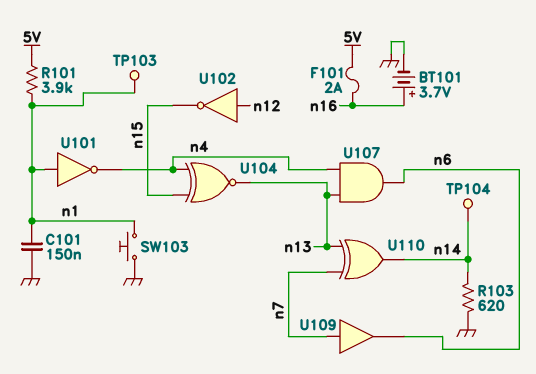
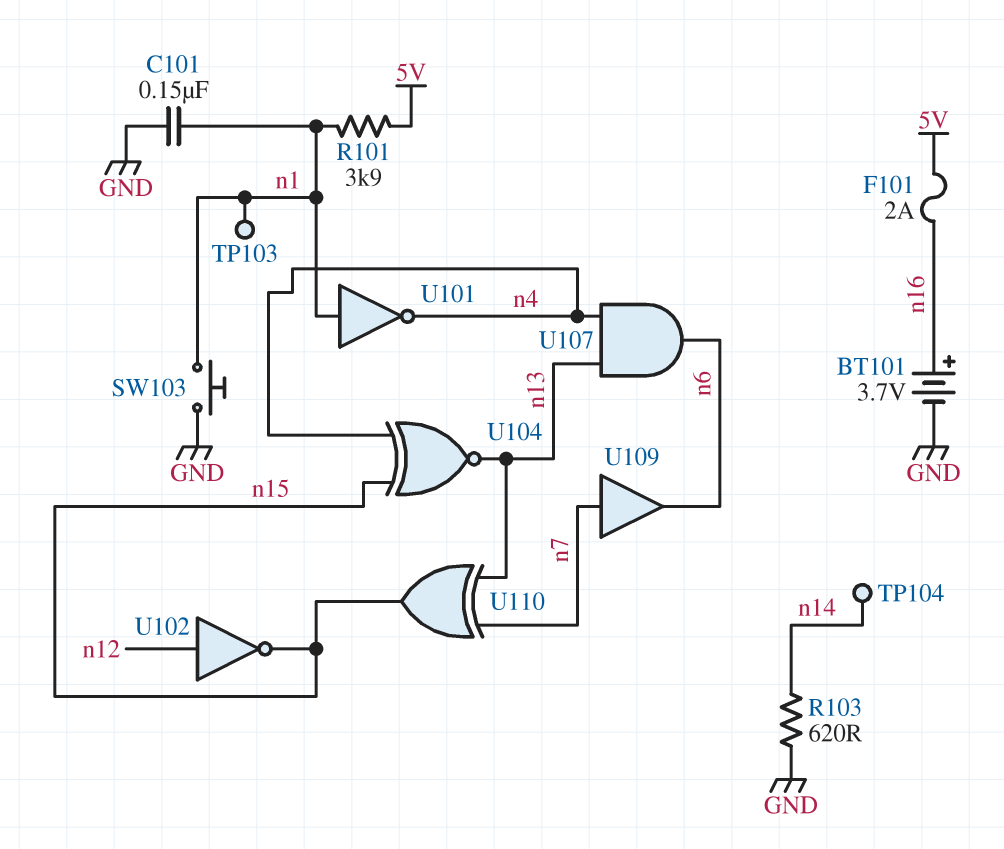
U110: XOR (in n7, in n13, out n14) -> XOR (in n7, in n13, out n15)

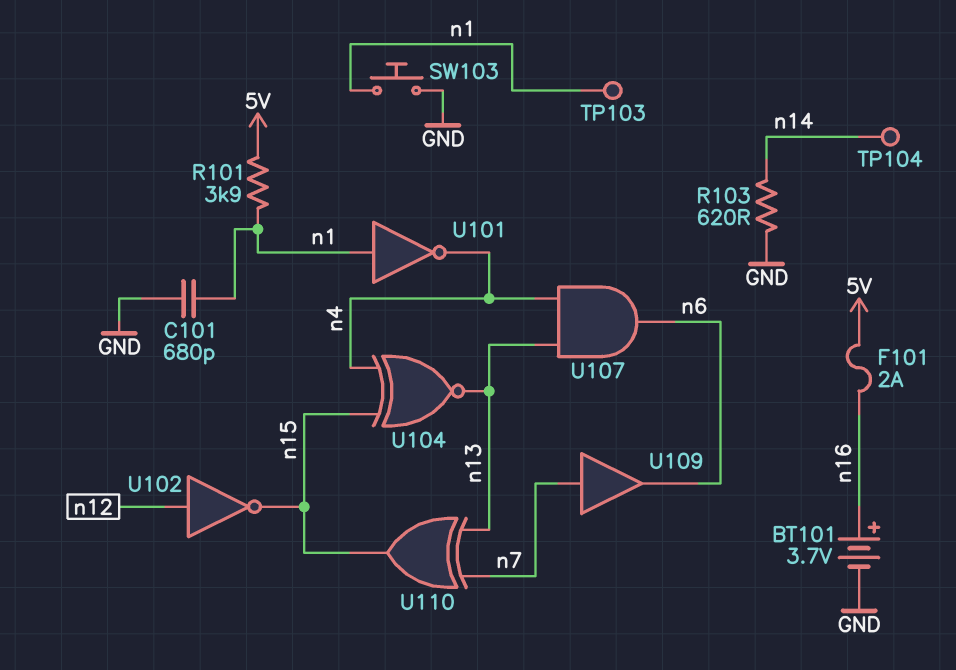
C101: 150nF (GND, n1) -> 680pF (GND, n1)

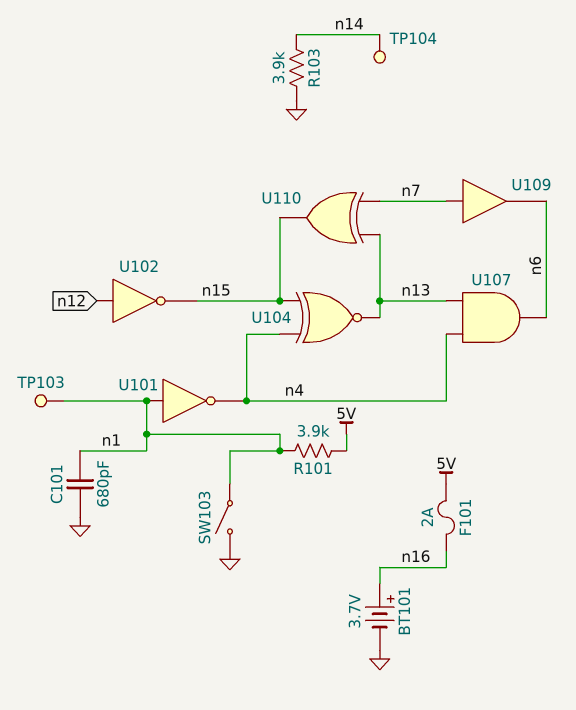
R103: 620 (GND, n14) -> 3.9k (GND, n14)
SW103: button (GND, n1) -> switch (GND, n1)

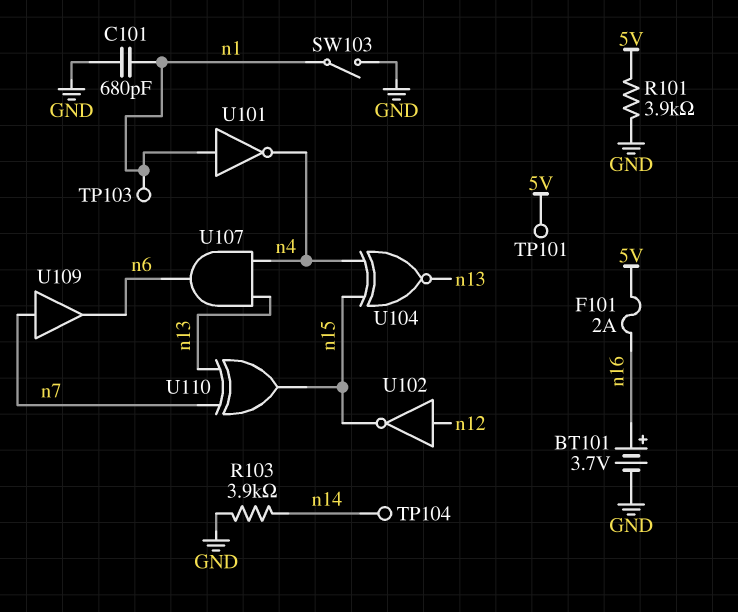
R101: 3.9k (5V, n1) -> 3.9k (5V, GND)
TP101: none -> test point (5V)

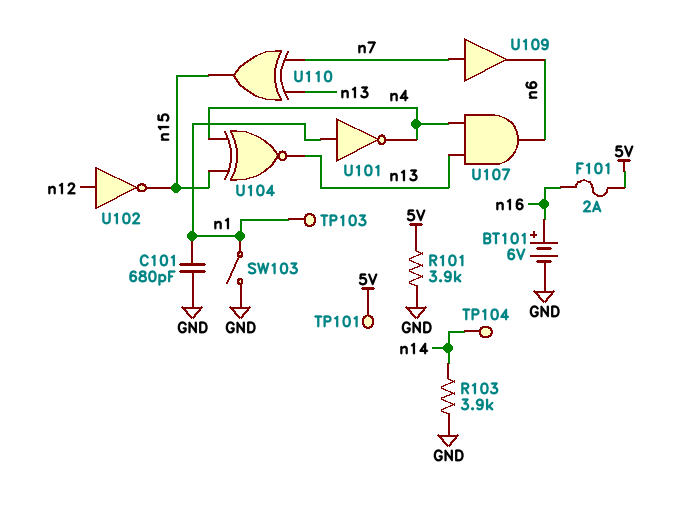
BT101: 3.7V (plus n16, minus GND) -> 6V (plus n16, minus GND)

